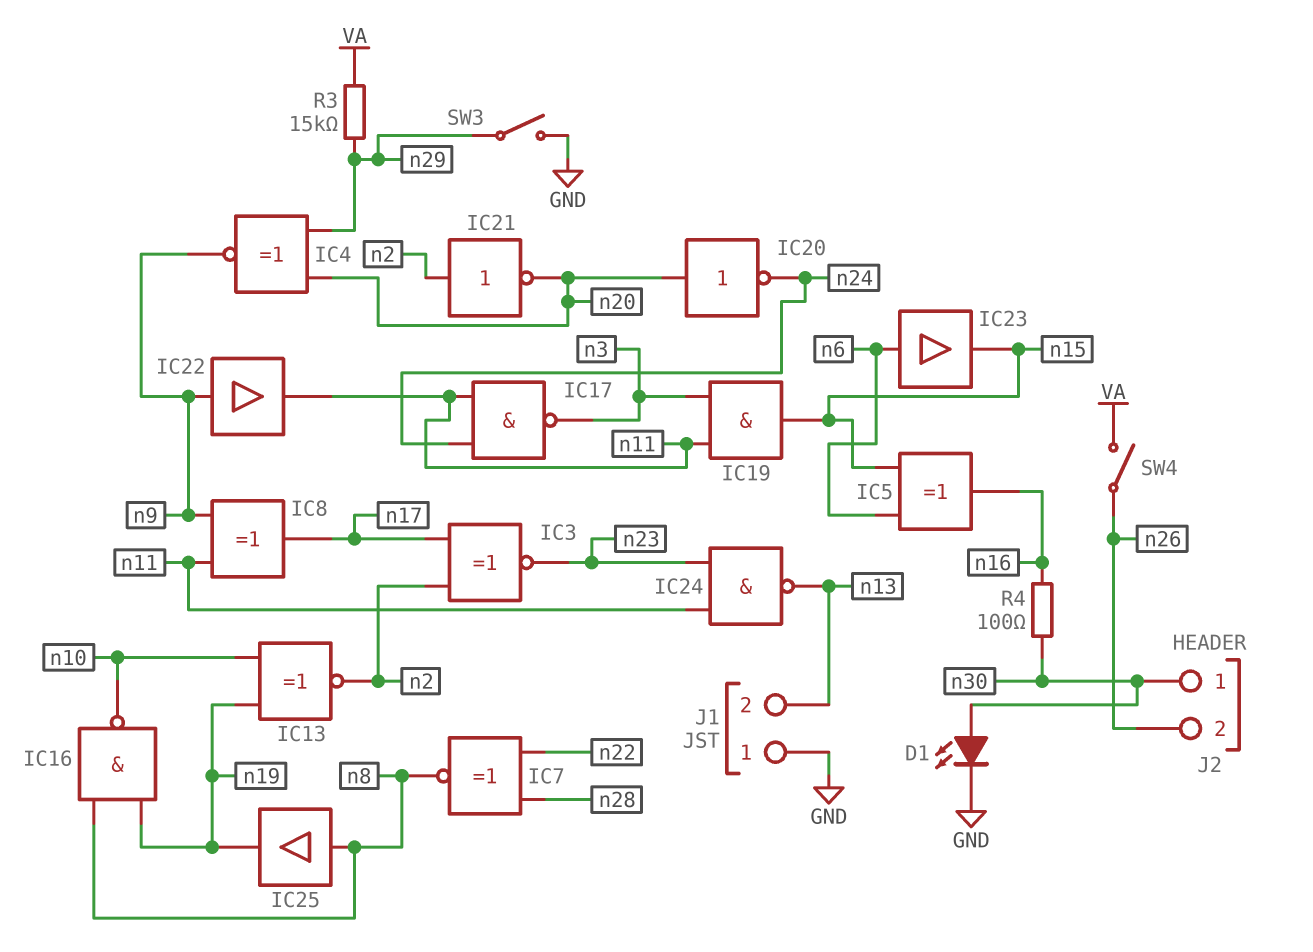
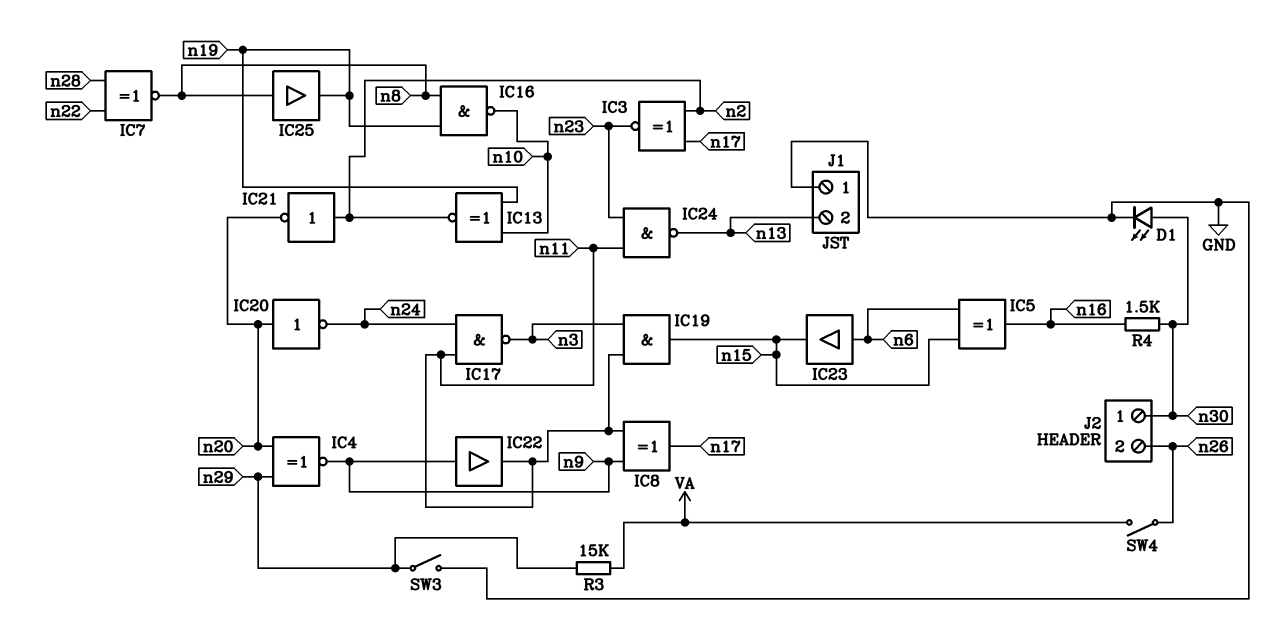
R4: 100 (n16, n30) -> 1.5k (n16, n30)

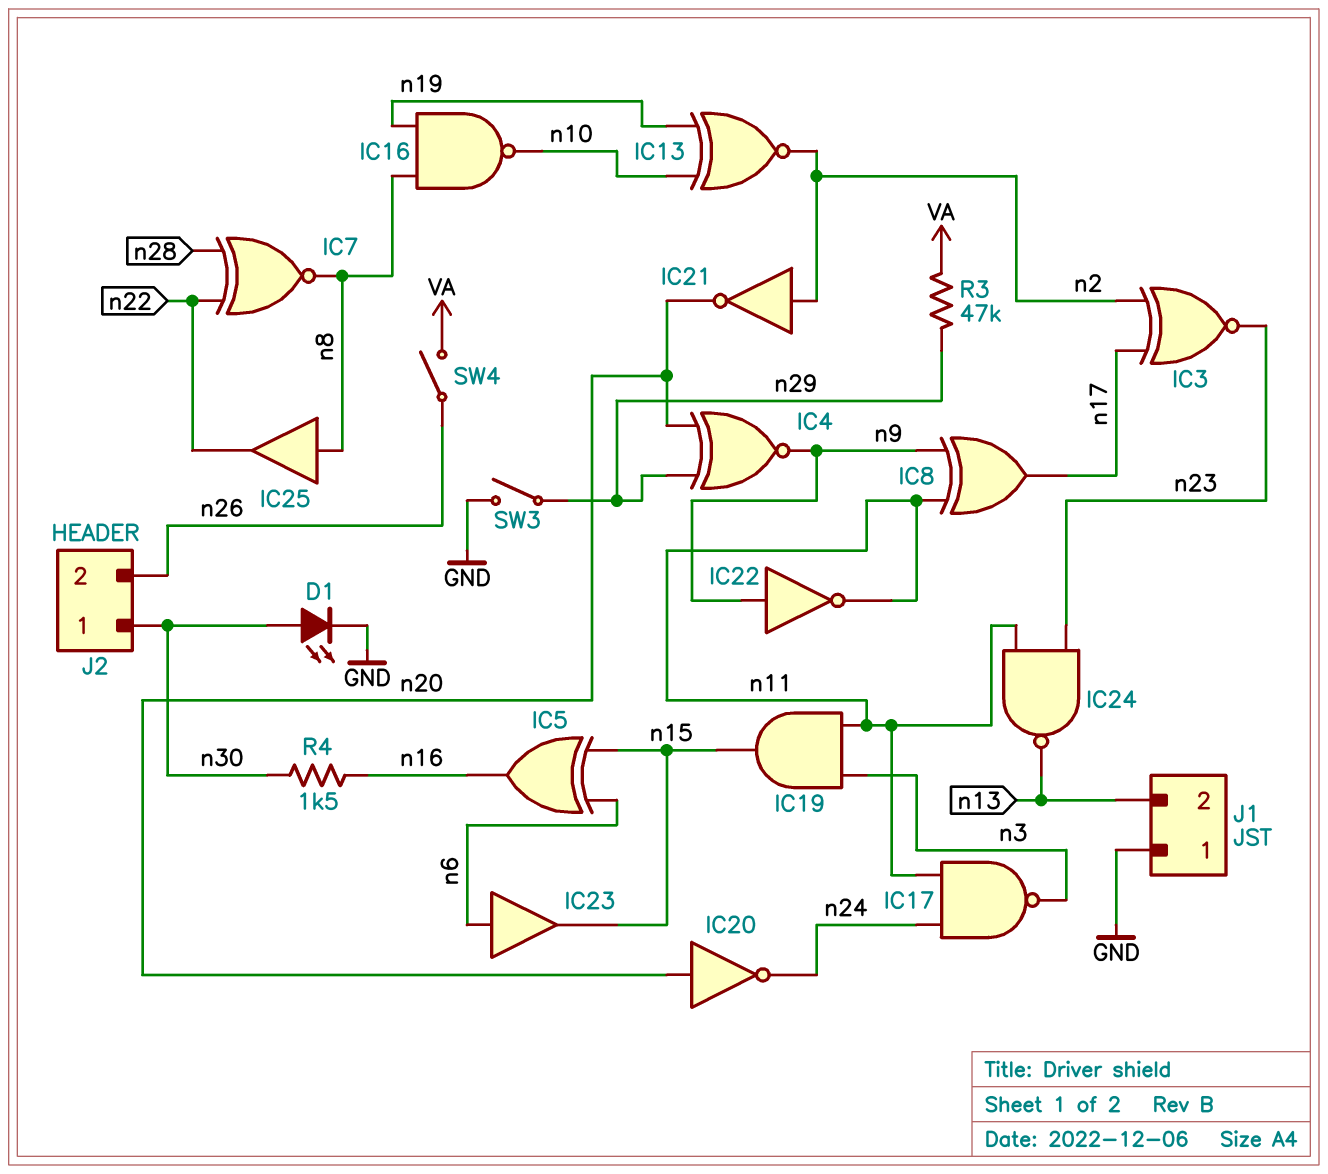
IC22: buffer (in n9, out n11) -> NOT (in n9, out n11)
IC25: buffer (in n8, out n19) -> buffer (in n8, out n22)
R3: 15k (VA, n29) -> 47k (VA, n29)

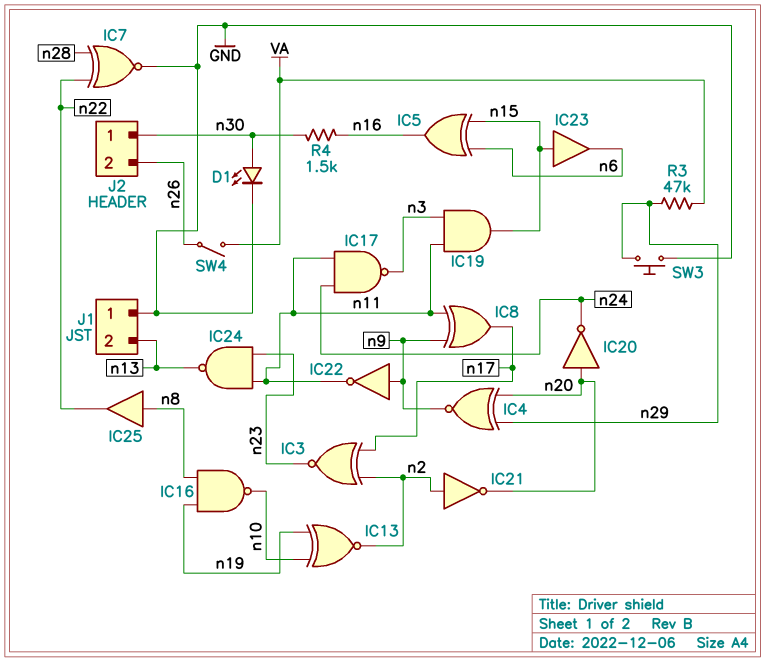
IC7: XNOR (in n22, in n28, out n8) -> XNOR (in n22, in n28, out GND)
IC23: buffer (in n6, out n15) -> buffer (in n15, out n6)
SW3: switch (GND, n29) -> button (GND, n29)

